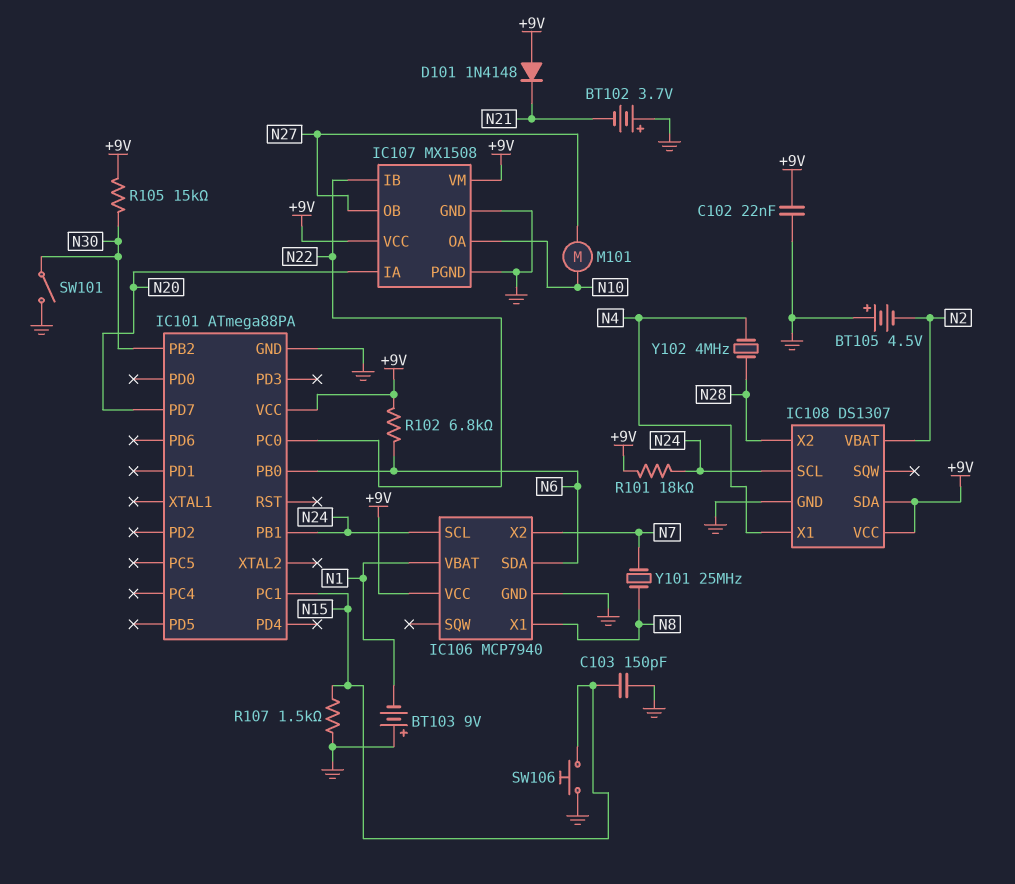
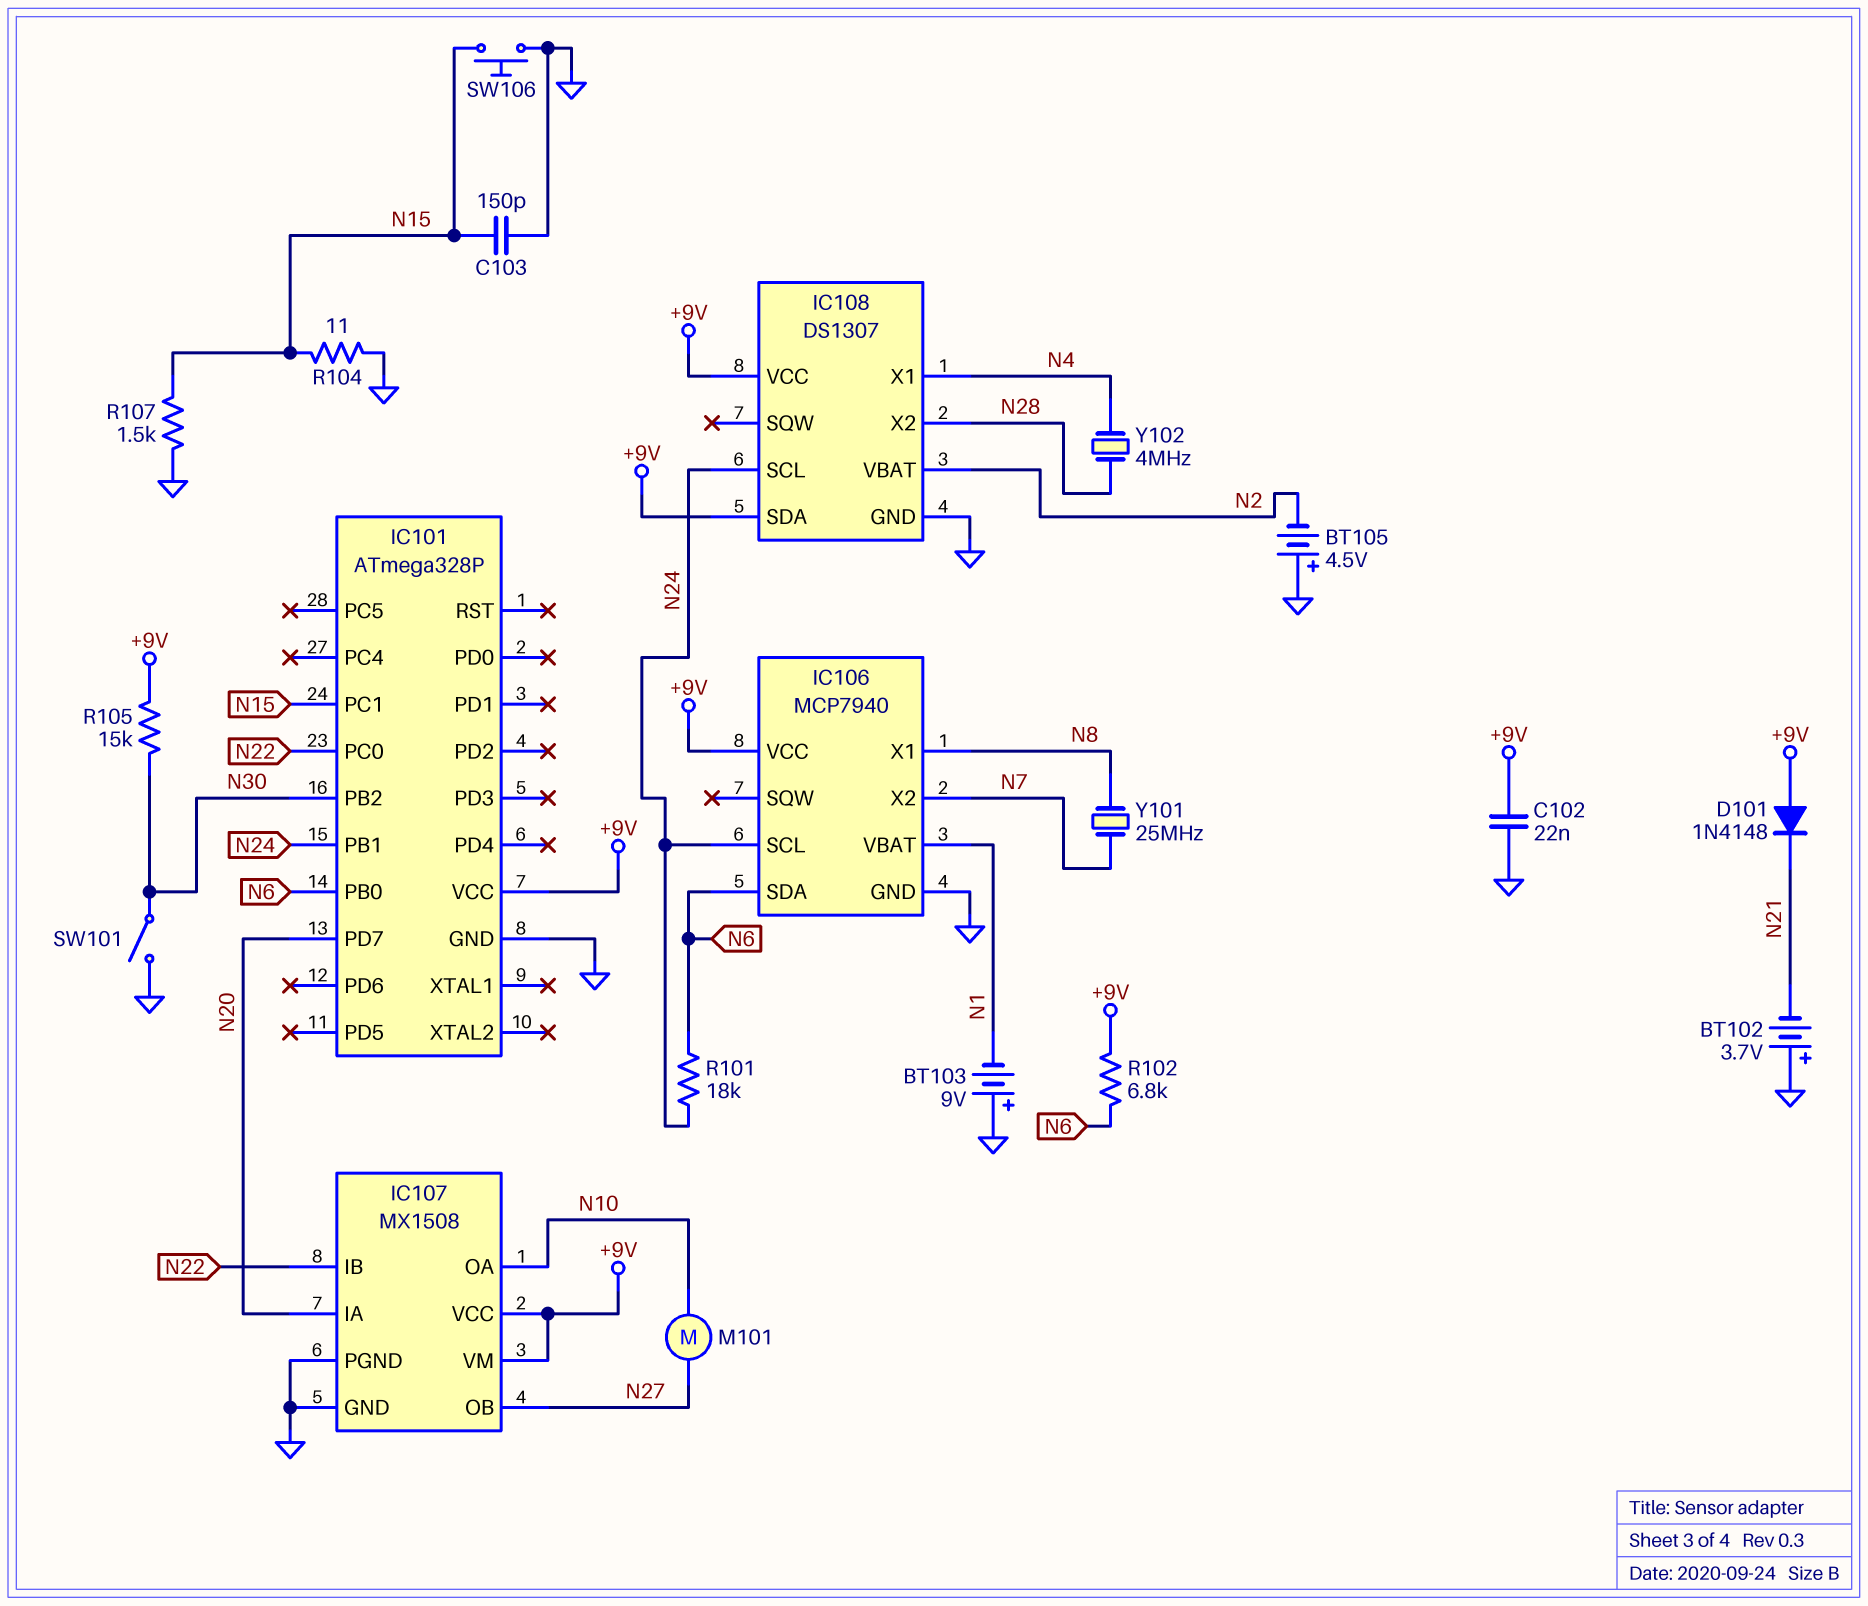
IC101: ATmega88PA -> ATmega328P
R101: 18k (+9V, N24) -> 18k (N6, N24)
R104: none -> 11 (GND, N15)

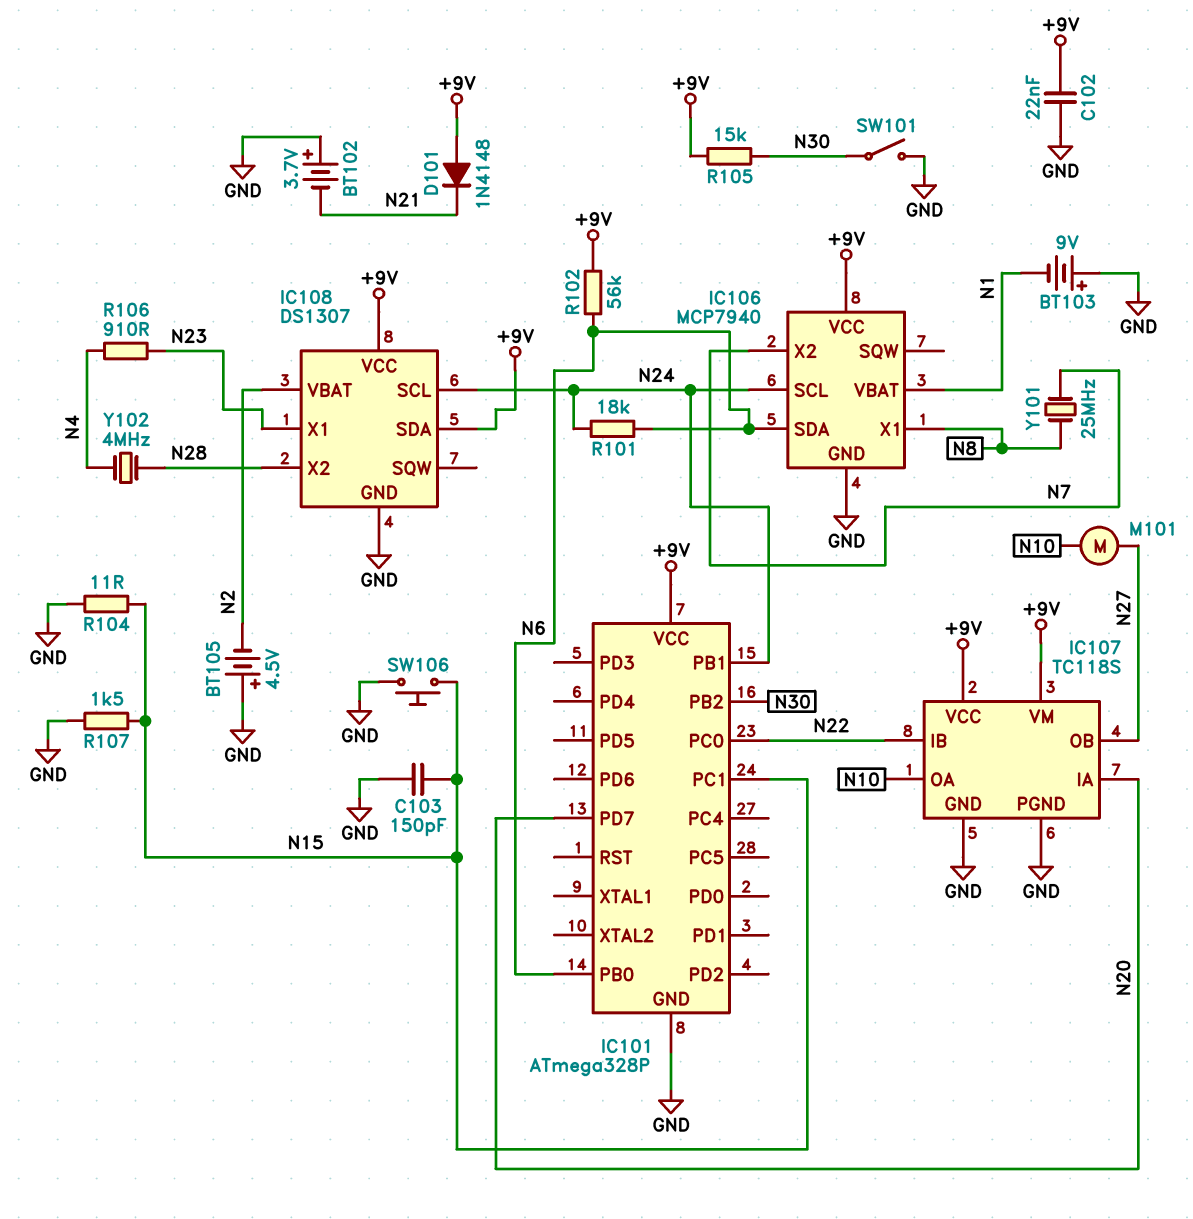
IC107: MX1508 -> TC118S
IC108 pin X1: N4 -> N23
R102: 6.8k (+9V, N6) -> 56k (+9V, N6)
R106: none -> 910 (N4, N23)

